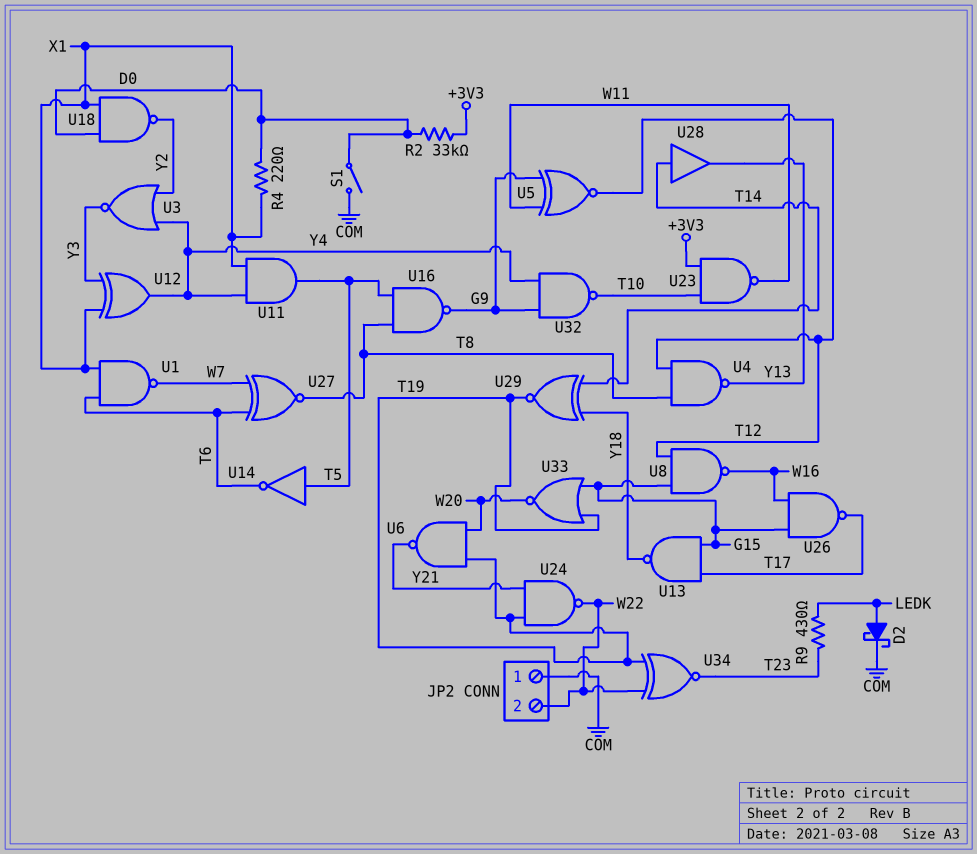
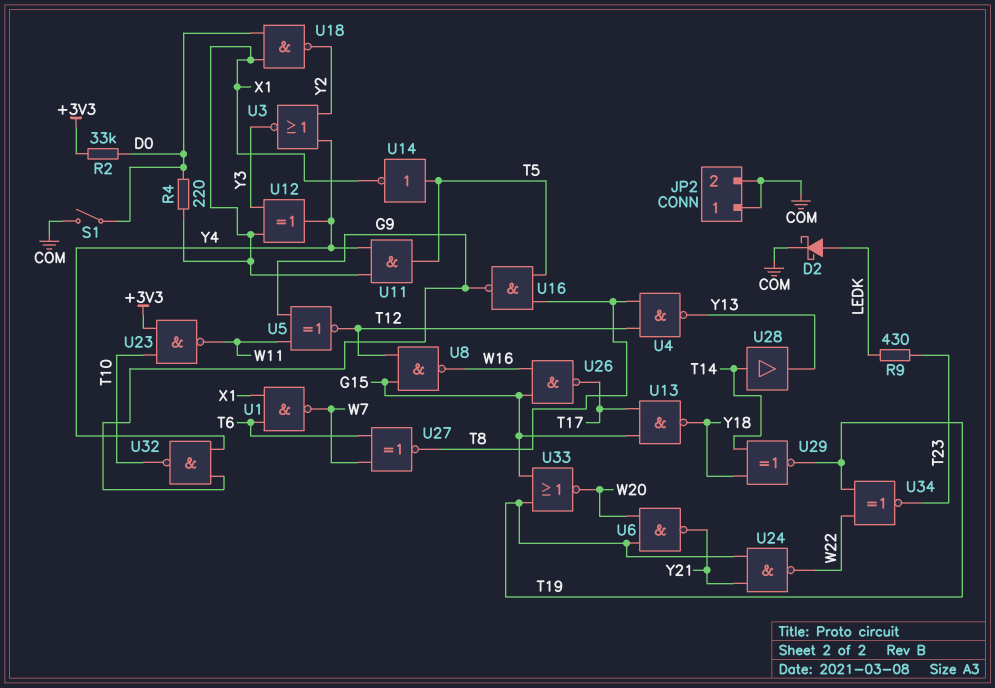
JP2 pin 2: W22 -> COM
U14: NOT (in T5, out T6) -> NOT (in T5, out X1)

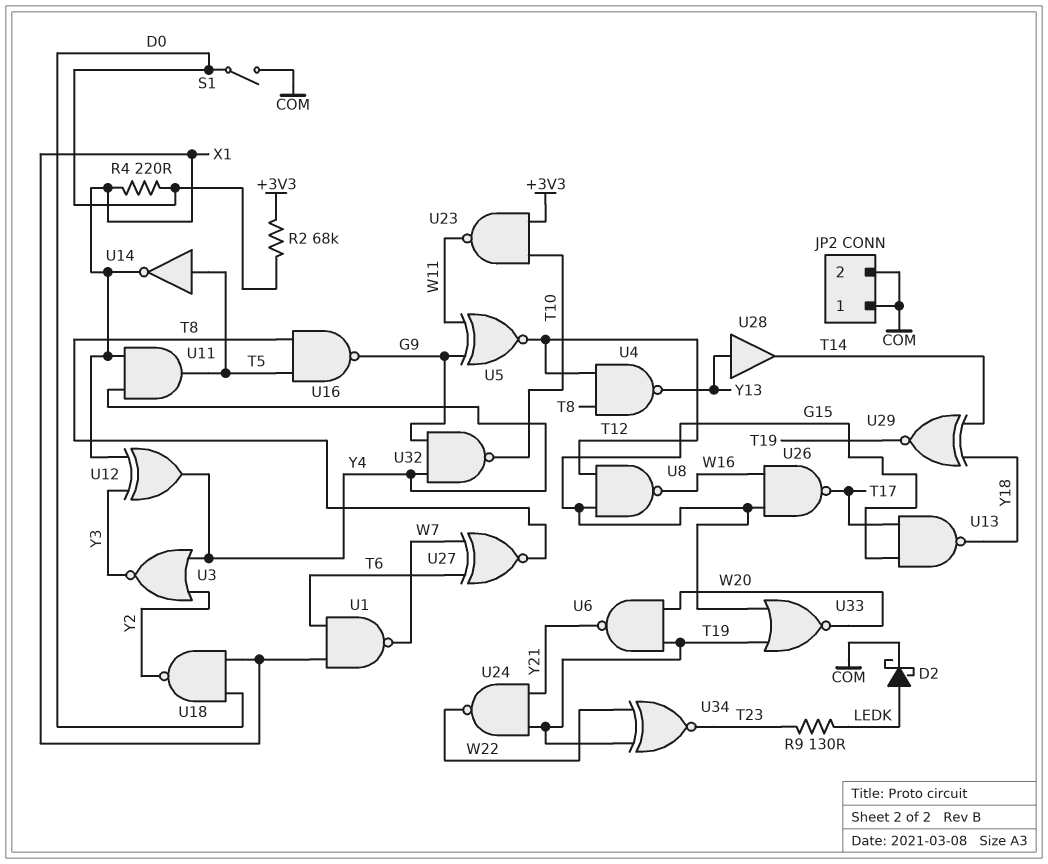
R2: 33k (+3V3, D0) -> 68k (+3V3, D0)
R9: 430 (LEDK, T23) -> 130 (LEDK, T23)
U28: buffer (in T14, out Y13) -> buffer (in Y13, out T14)

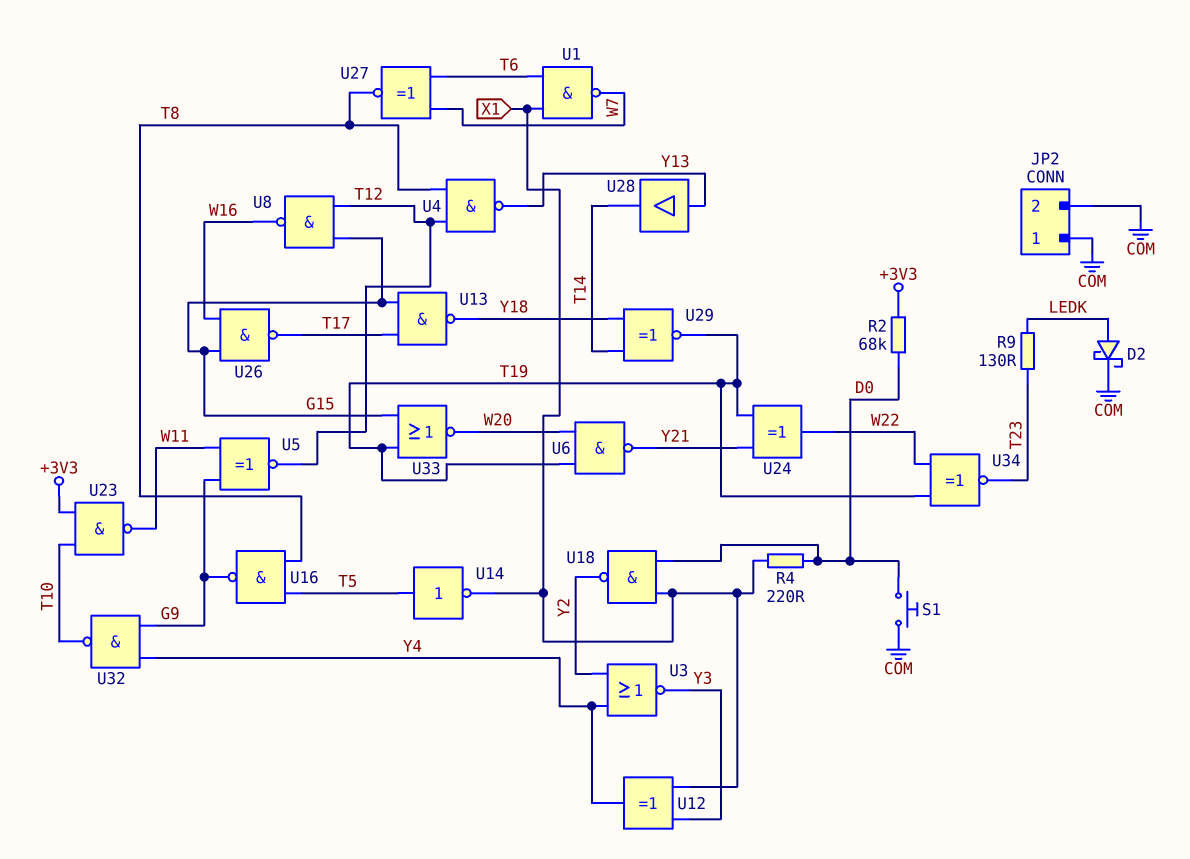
S1: switch (COM, D0) -> button (COM, D0)
U11: AND (in X1, in Y4, out T5) -> none
U24: NAND (in T19, in Y21, out W22) -> XOR (in T19, in Y21, out W22)

